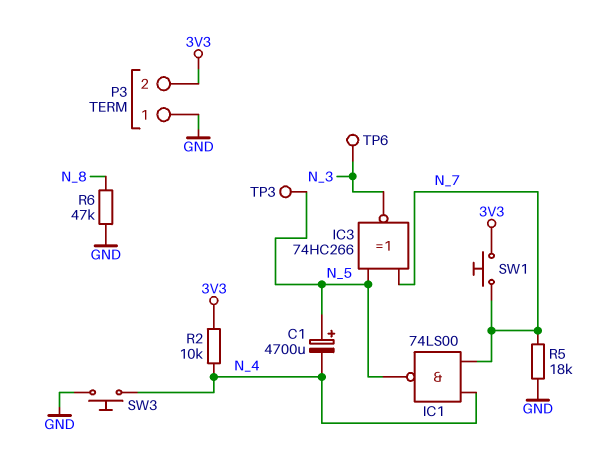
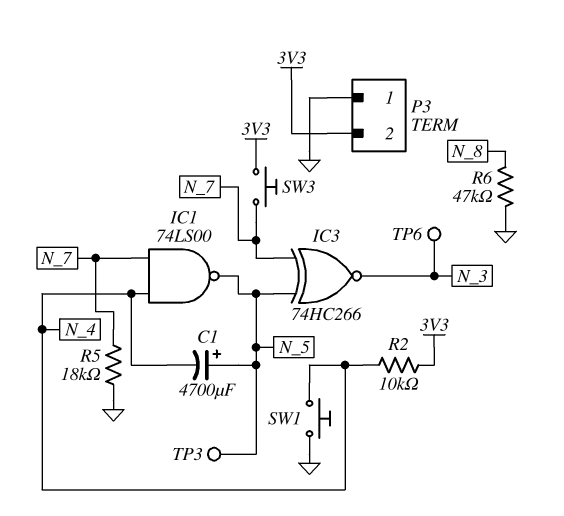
SW1: button (3V3, N_7) -> button (GND, N_4)
SW3: button (GND, N_4) -> button (3V3, N_7)

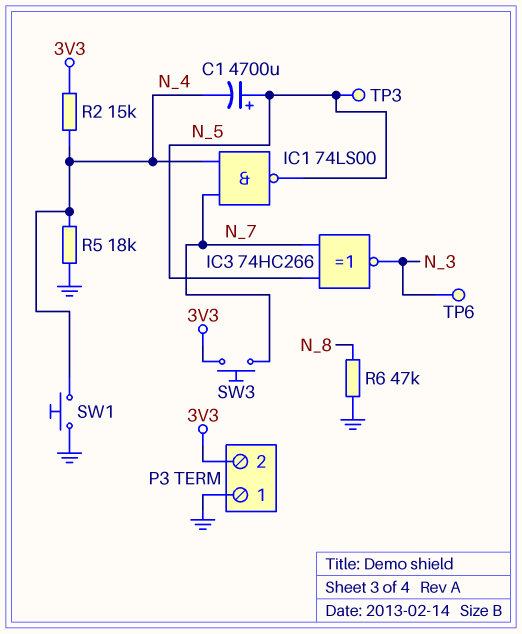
R2: 10k (3V3, N_4) -> 15k (3V3, N_4)
R5: 18k (GND, N_7) -> 18k (GND, N_4)

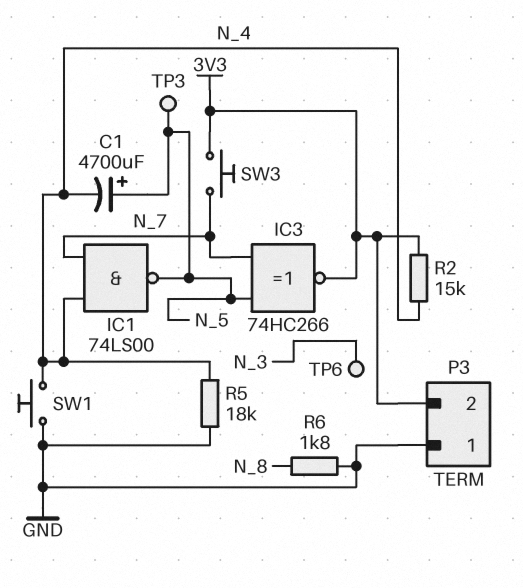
IC3: XNOR 74HC266 (in N_5, in N_7, out N_3) -> XNOR 74HC266 (in N_5, in N_7, out 3V3)
R6: 47k (GND, N_8) -> 1.8k (GND, N_8)

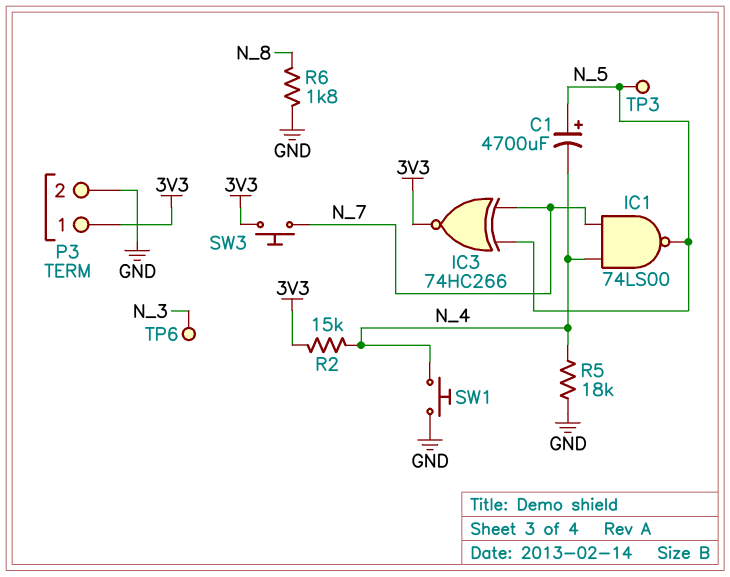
P3 pin 1: GND -> 3V3
P3 pin 2: 3V3 -> GND

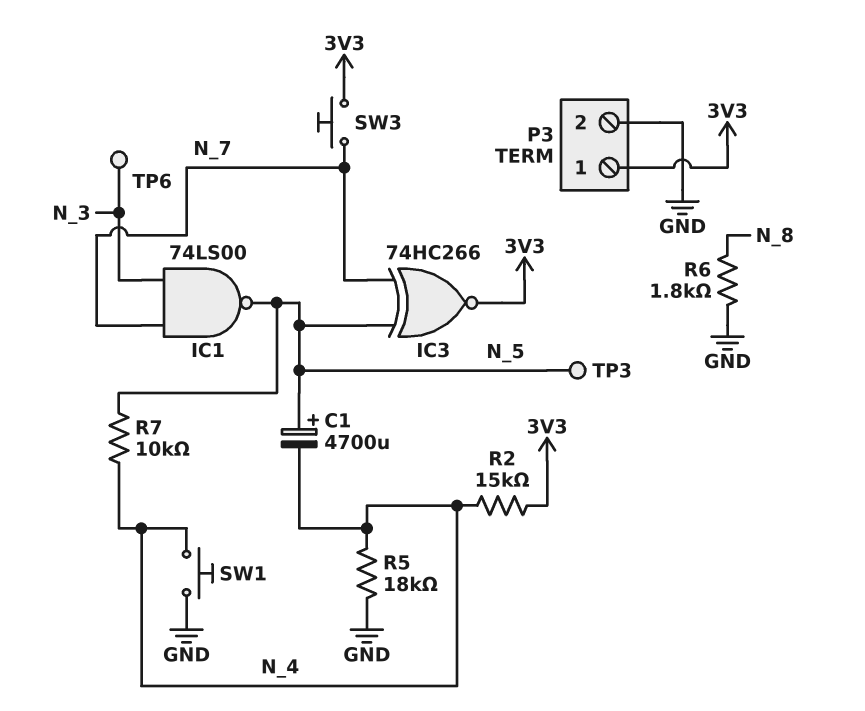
IC1: NAND 74LS00 (in N_4, in N_7, out N_5) -> NAND 74LS00 (in N_3, in N_7, out N_5)
R7: none -> 10k (N_4, N_5)

